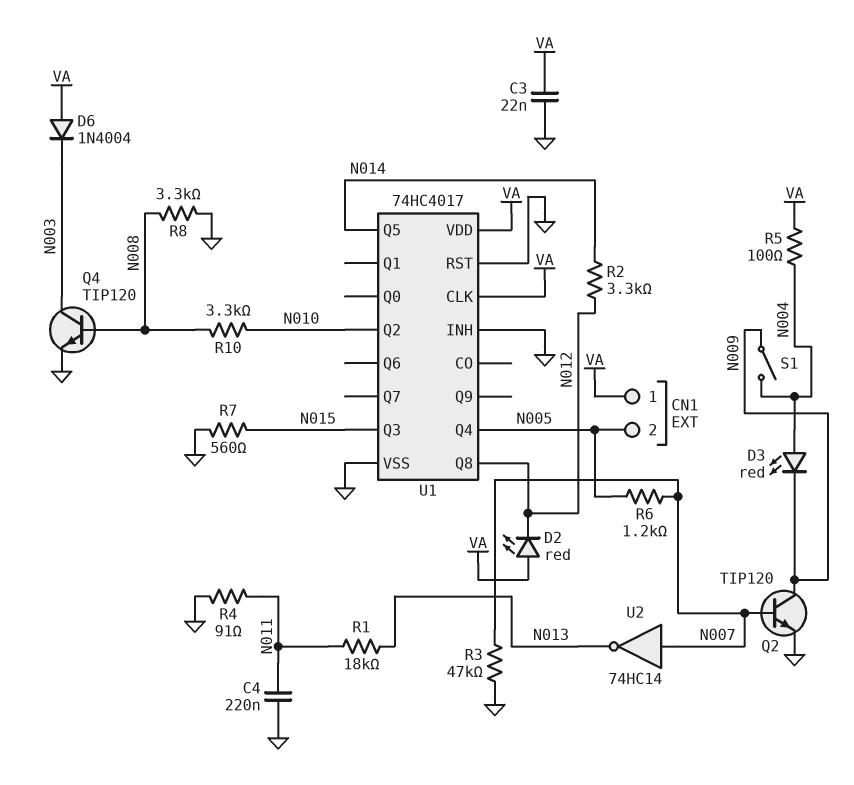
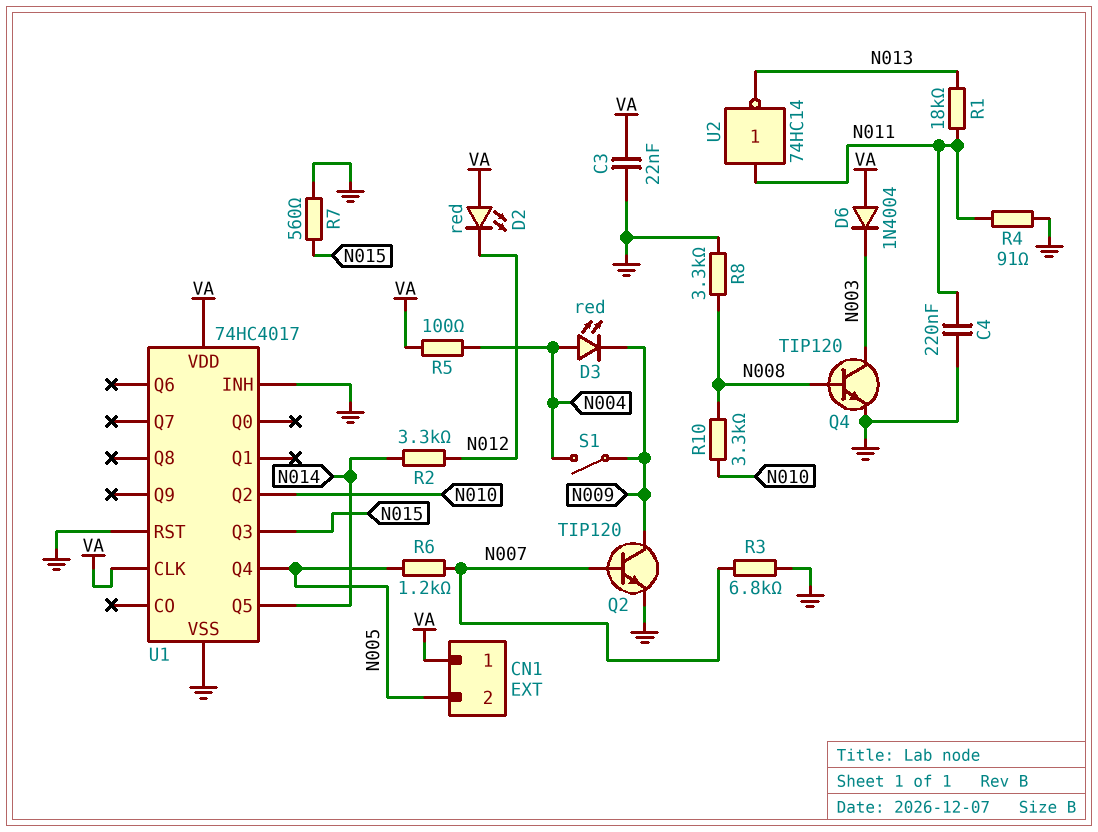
R3: 47k (GND, N007) -> 6.8k (GND, N007)
U1 pin Q8: N012 -> none
U2: NOT 74HC14 (in N007, out N013) -> NOT 74HC14 (in N011, out N013)

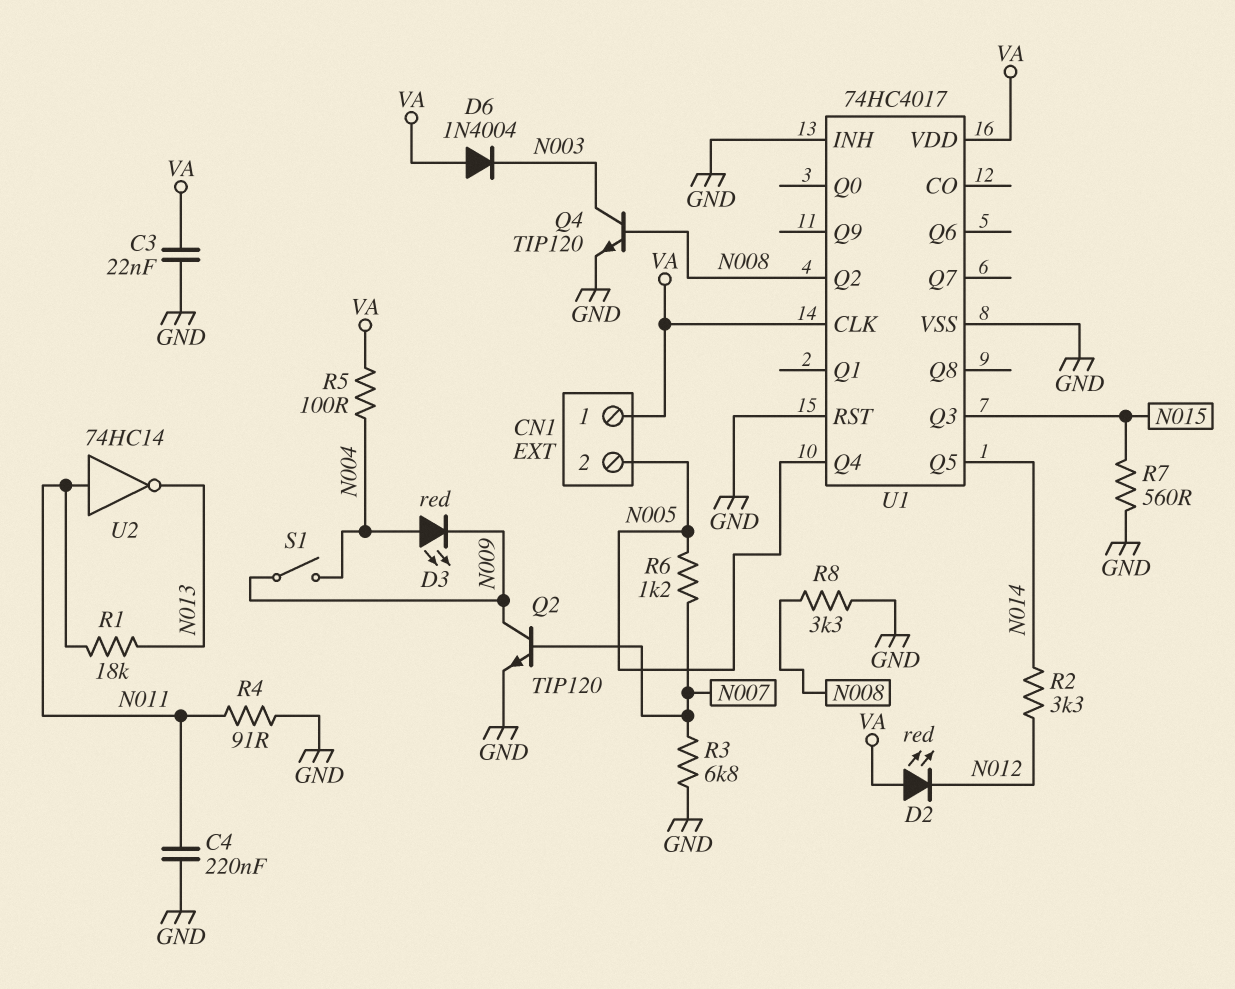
R10: 3.3k (N008, N010) -> none
U1 pin Q2: N010 -> N008

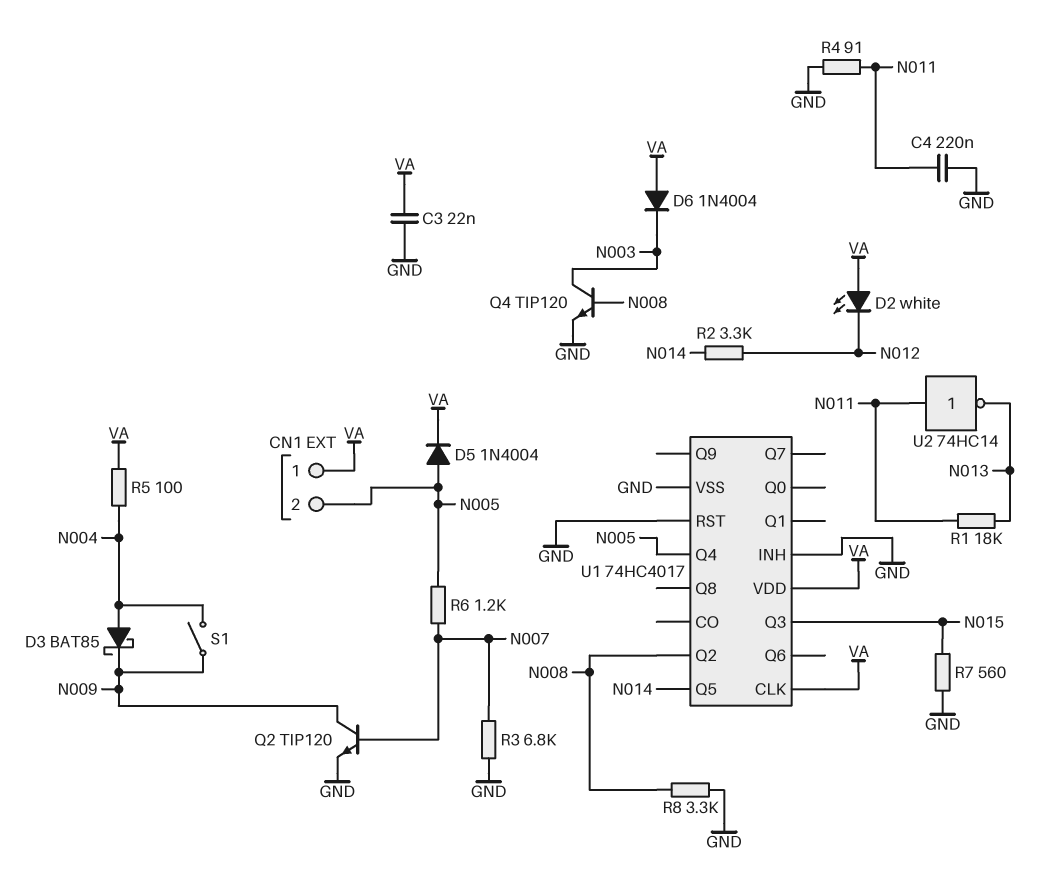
D2: LED red (A VA, K N012) -> LED white (A VA, K N012)
D3: LED red (A N004, K N009) -> schottky BAT85 (A N004, K N009)
D5: none -> diode 1N4004 (A N005, K VA)

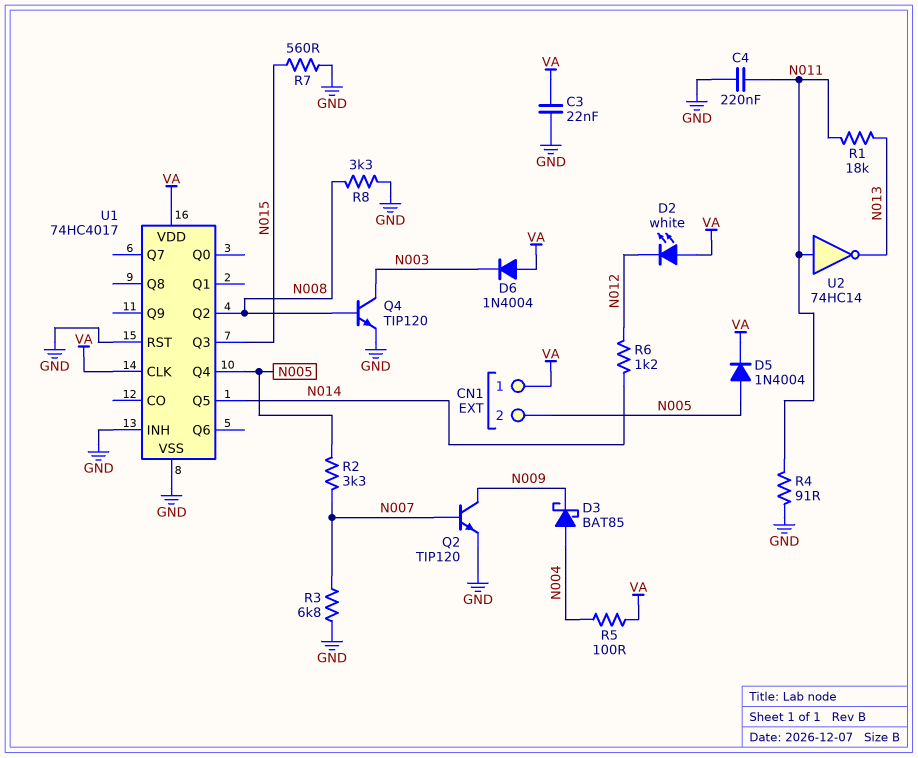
R2: 3.3k (N012, N014) -> 3.3k (N005, N007)
R6: 1.2k (N005, N007) -> 1.2k (N012, N014)
S1: switch (N004, N009) -> none

